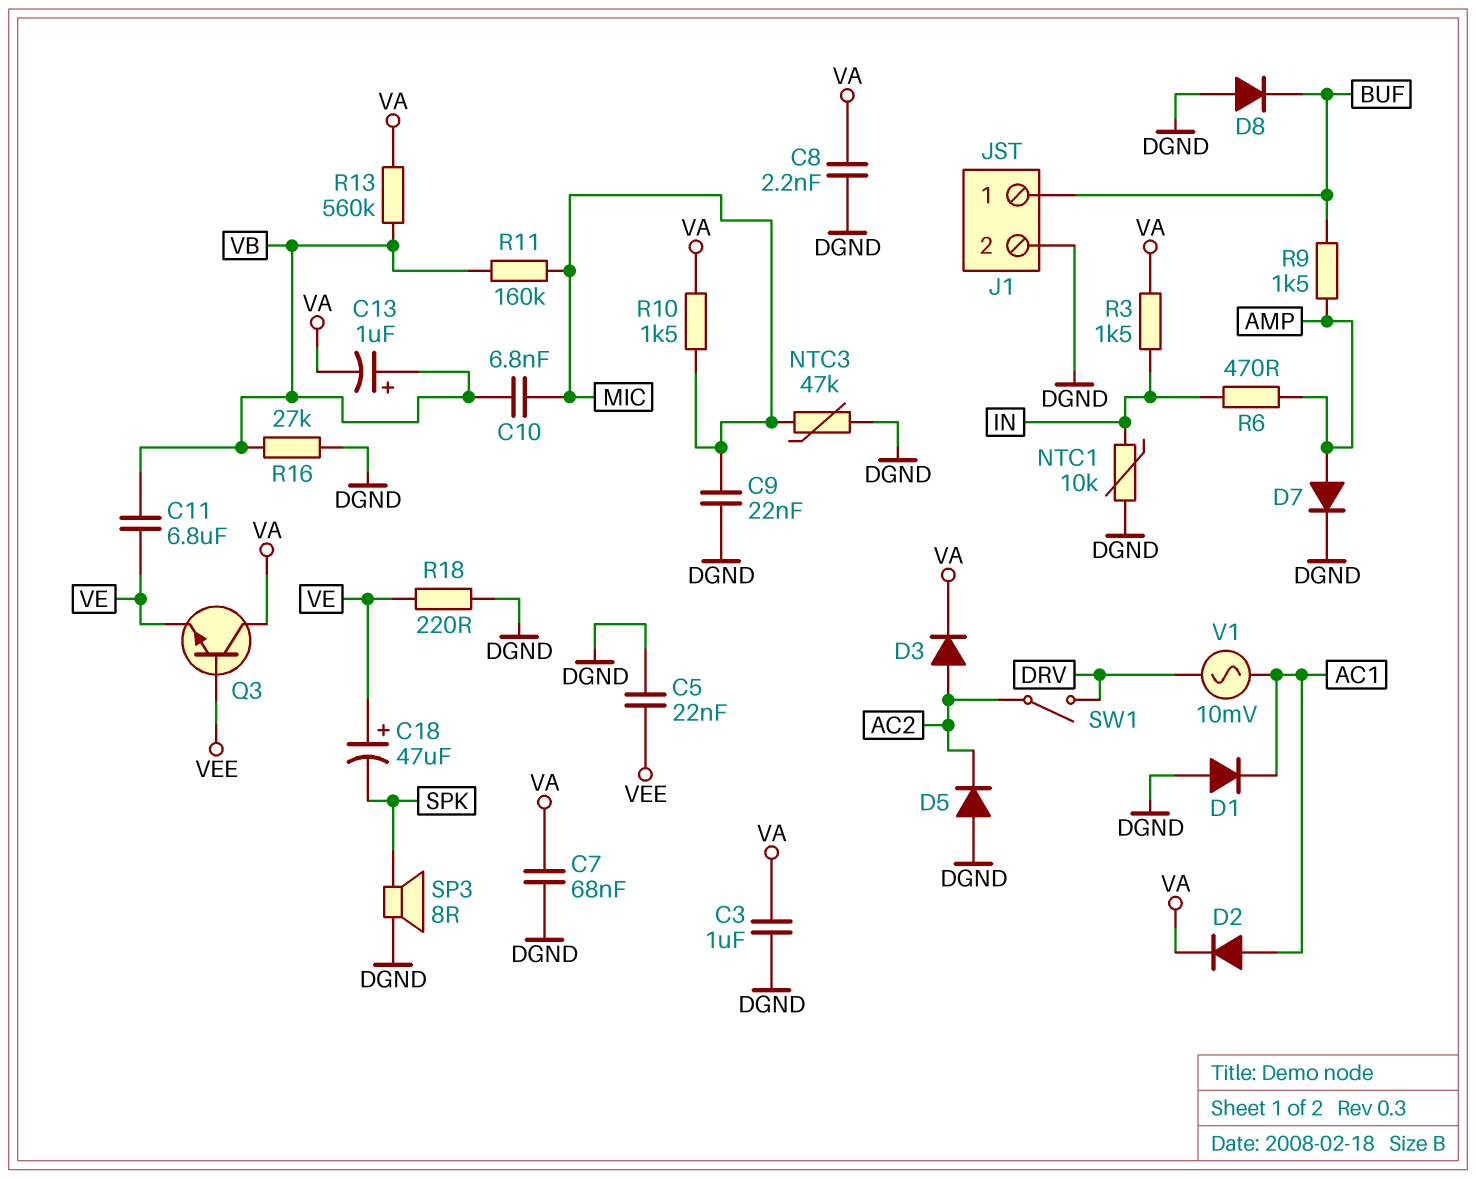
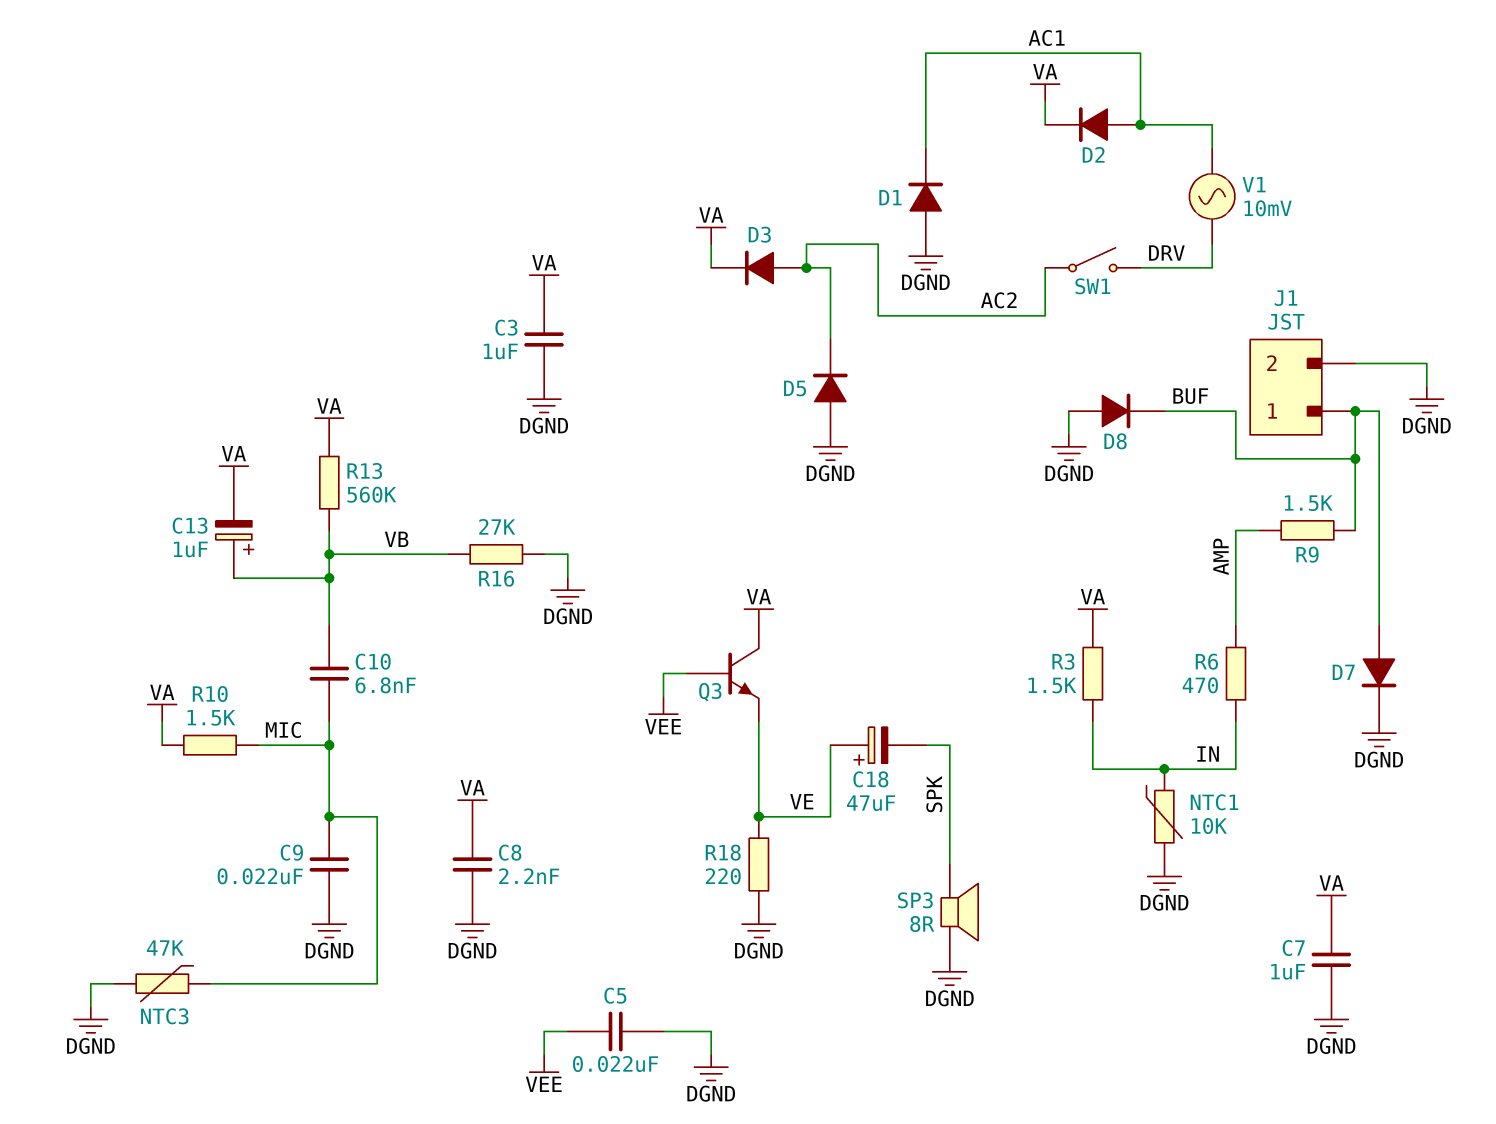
C7: 68nF (DGND, VA) -> 1uF (DGND, VA)
C11: 6.8uF (VB, VE) -> none
D7: diode (A AMP, K DGND) -> diode (A BUF, K DGND)
R11: 160k (MIC, VB) -> none

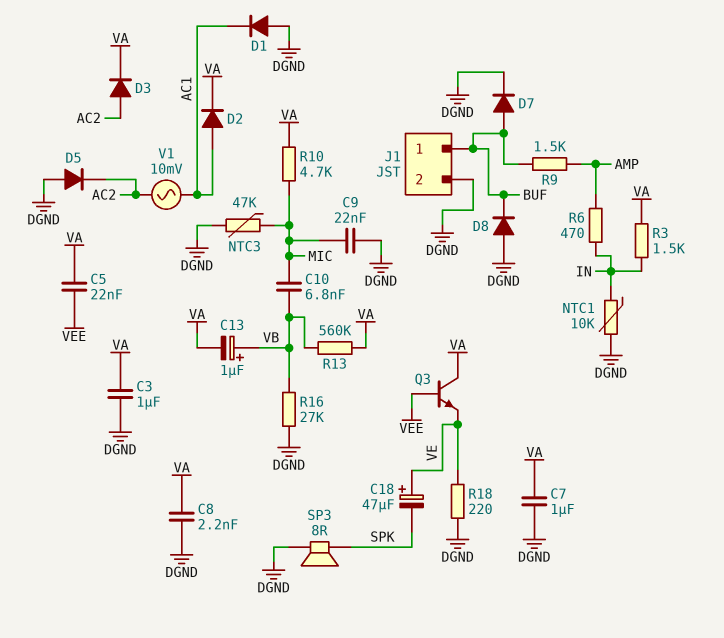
C5: 22nF (DGND, VEE) -> 22nF (VA, VEE)
R10: 1.5k (MIC, VA) -> 4.7k (MIC, VA)
SW1: switch (AC2, DRV) -> none
V1: AC 10mV (AC1, DRV) -> AC 10mV (AC1, AC2)

